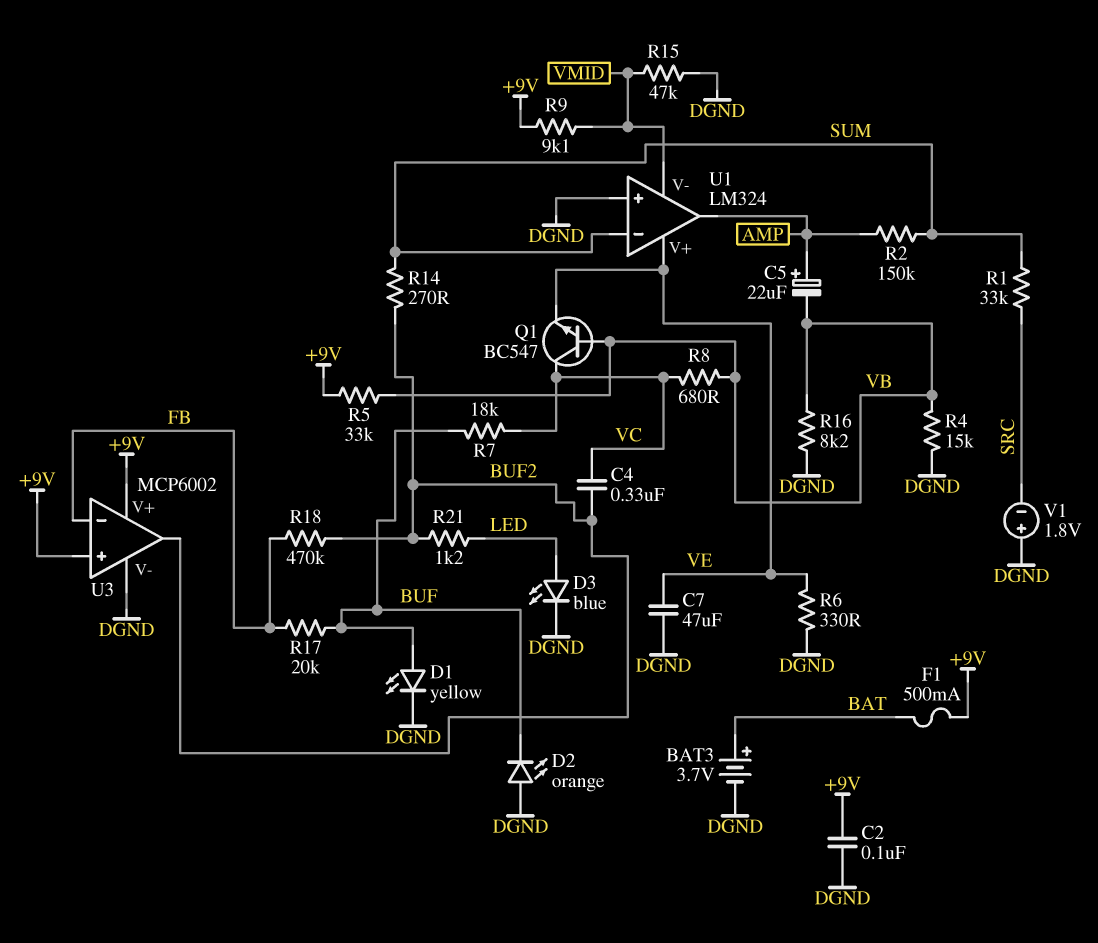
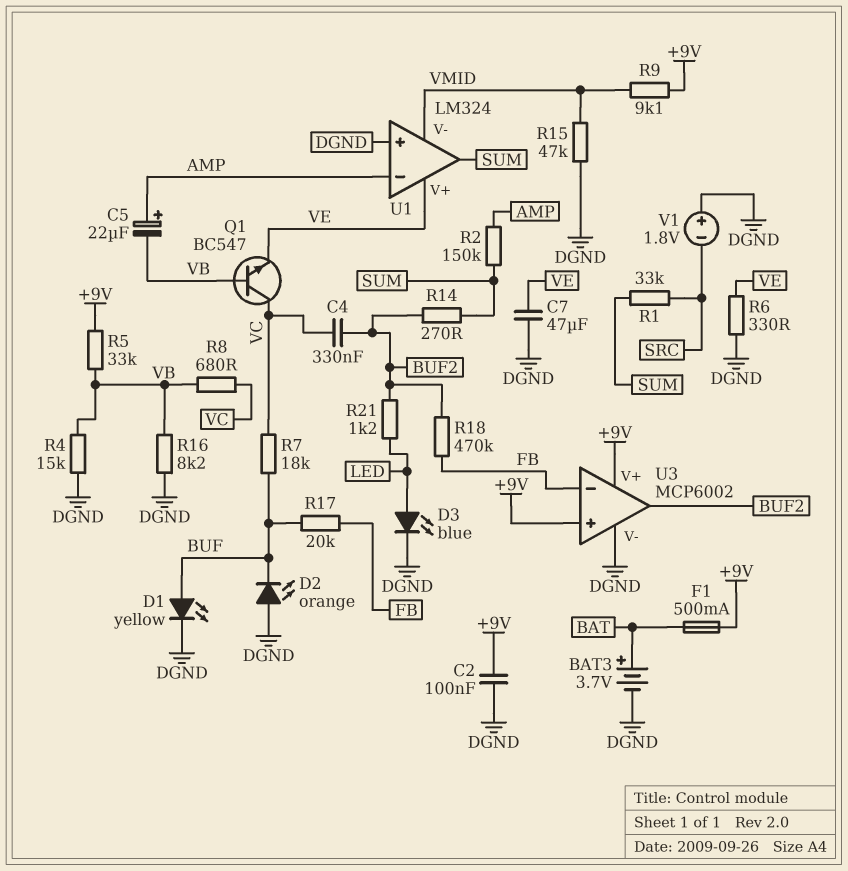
U1 pin in-: SUM -> AMP
U1 pin out: AMP -> SUM

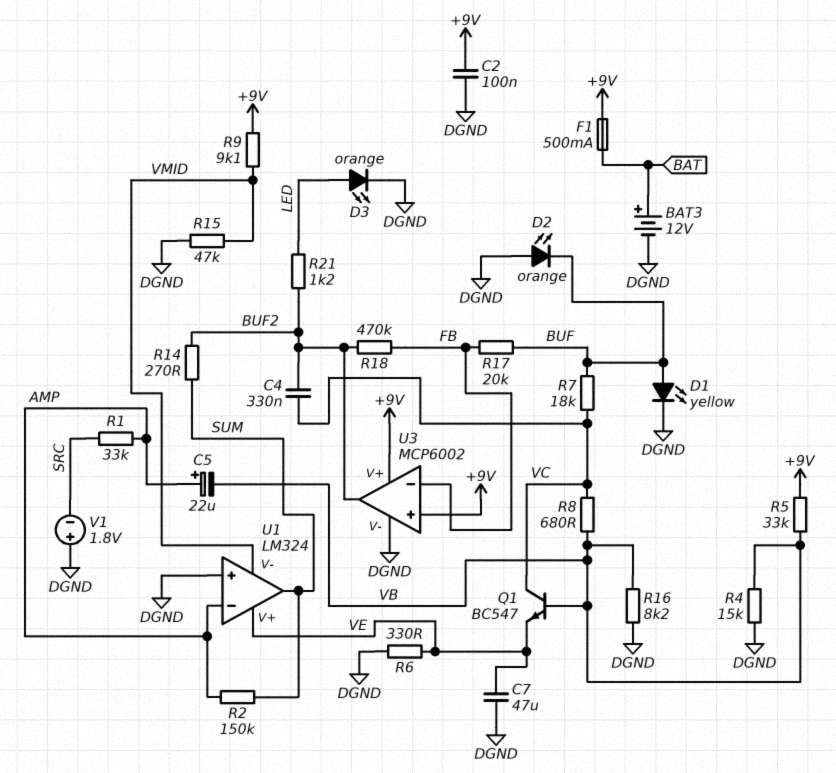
BAT3: 3.7V (plus BAT, minus DGND) -> 12V (plus BAT, minus DGND)
D3: LED blue (A LED, K DGND) -> LED orange (A LED, K DGND)
R1: 33k (SRC, SUM) -> 33k (AMP, SRC)

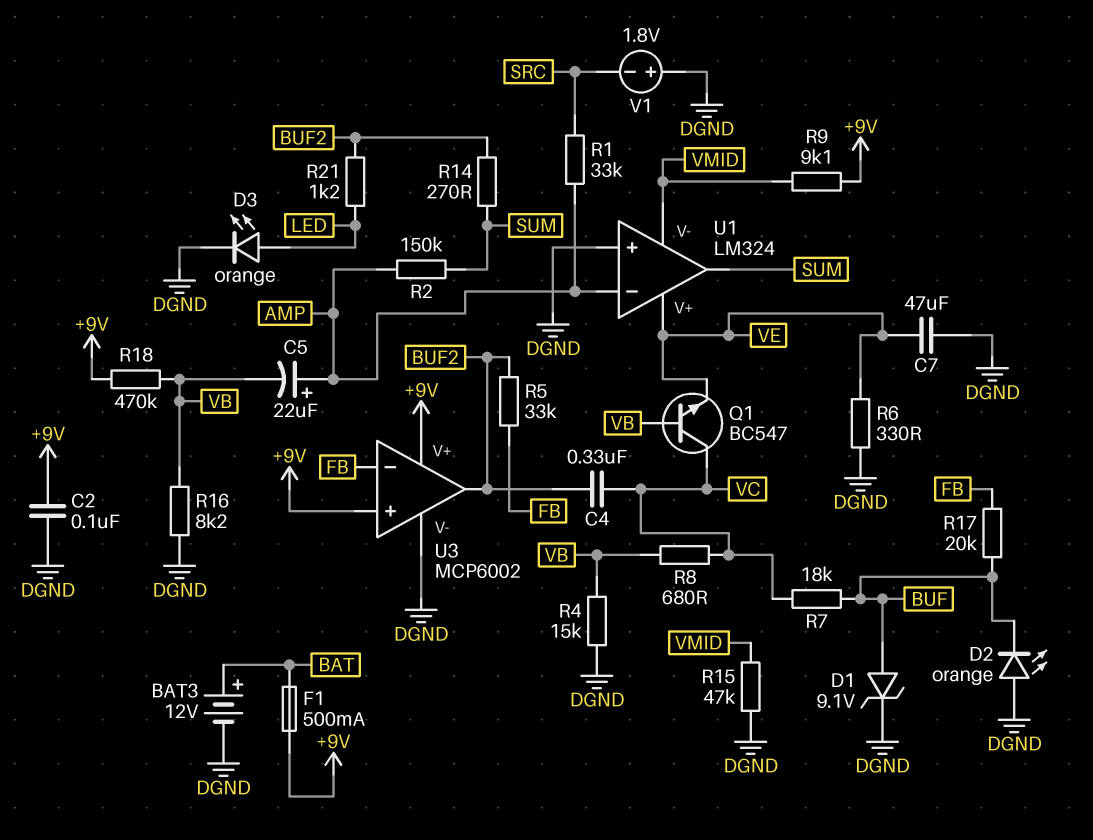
D1: LED yellow (A BUF, K DGND) -> zener 9.1V (A BUF, K DGND)
R5: 33k (+9V, VB) -> 33k (BUF2, FB)
R18: 470k (BUF2, FB) -> 470k (+9V, VB)

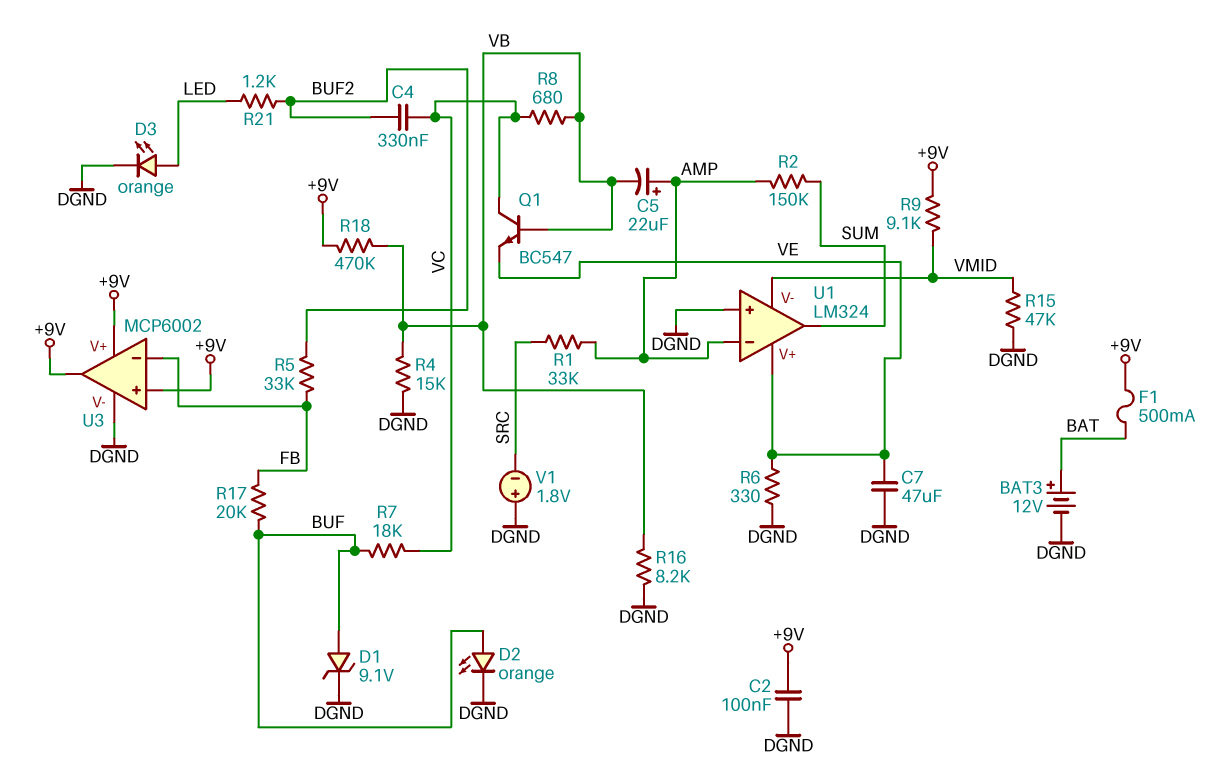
D2: LED orange (A DGND, K BUF) -> LED orange (A BUF, K DGND)
R14: 270 (BUF2, SUM) -> none
U3 pin out: BUF2 -> +9V

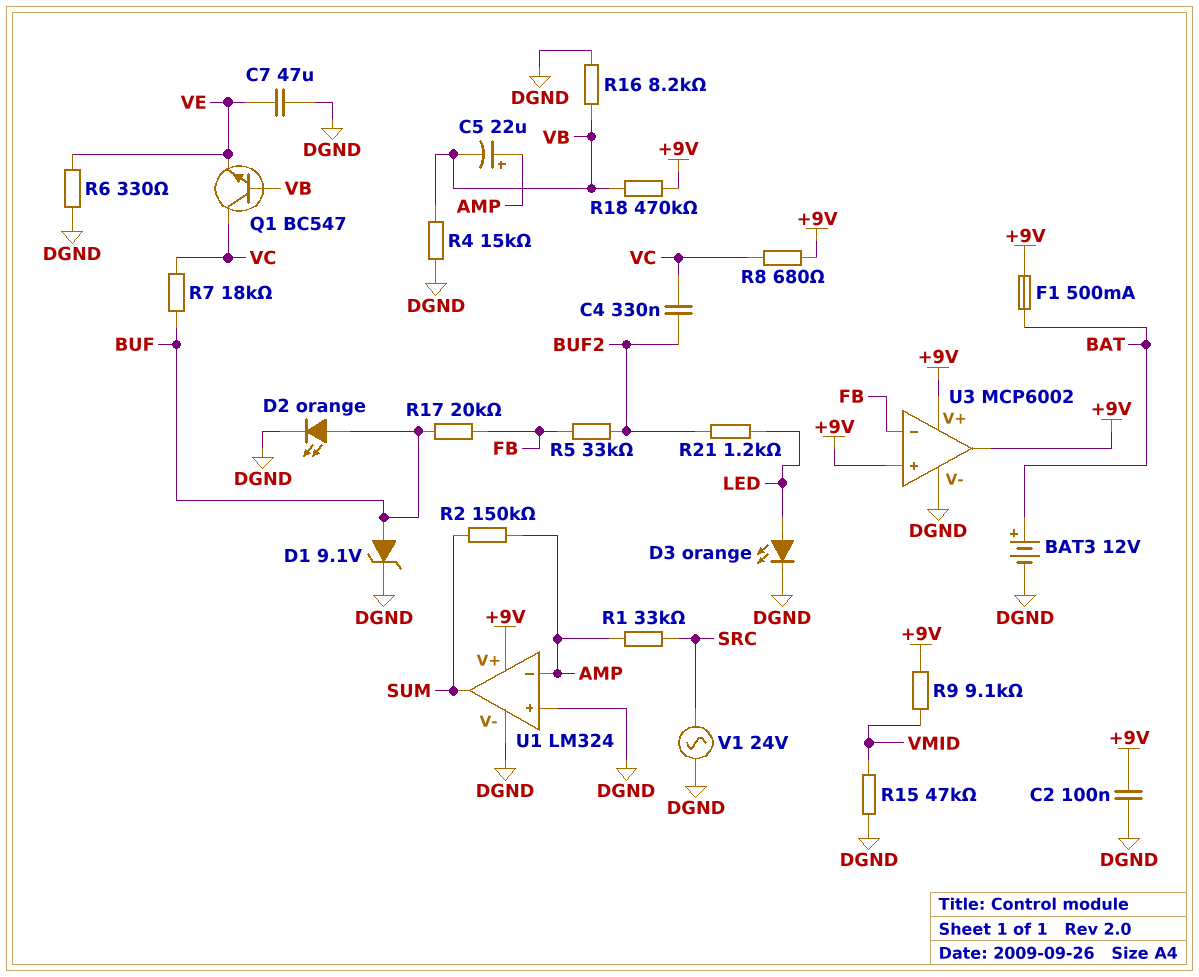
R8: 680 (VB, VC) -> 680 (+9V, VC)
U1 pin V+: VE -> +9V
U1 pin V-: VMID -> DGND
V1: 1.8V (plus DGND, minus SRC) -> AC 24V (DGND, SRC)

